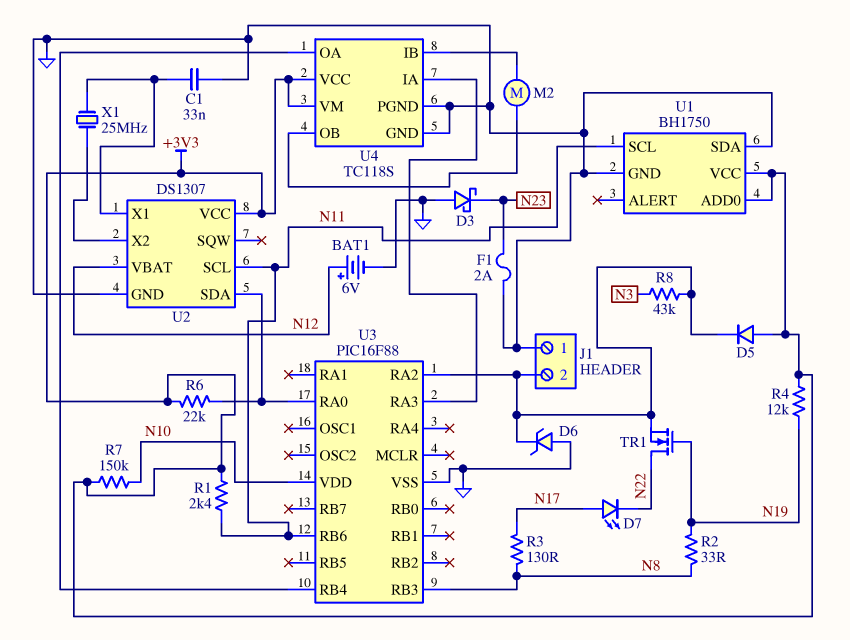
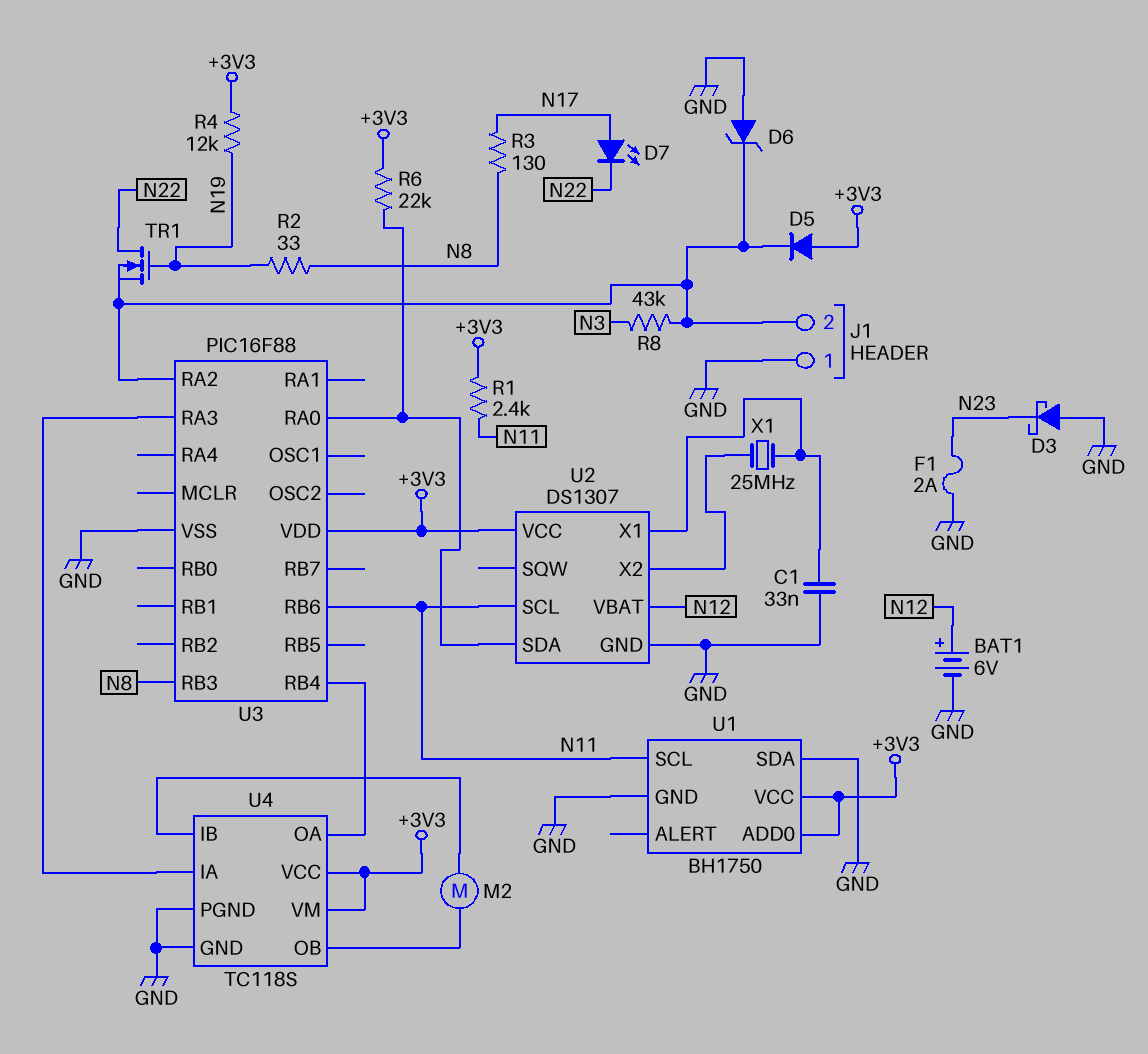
R7: 150k (+3V3, N10) -> none
U3 pin VDD: N10 -> +3V3

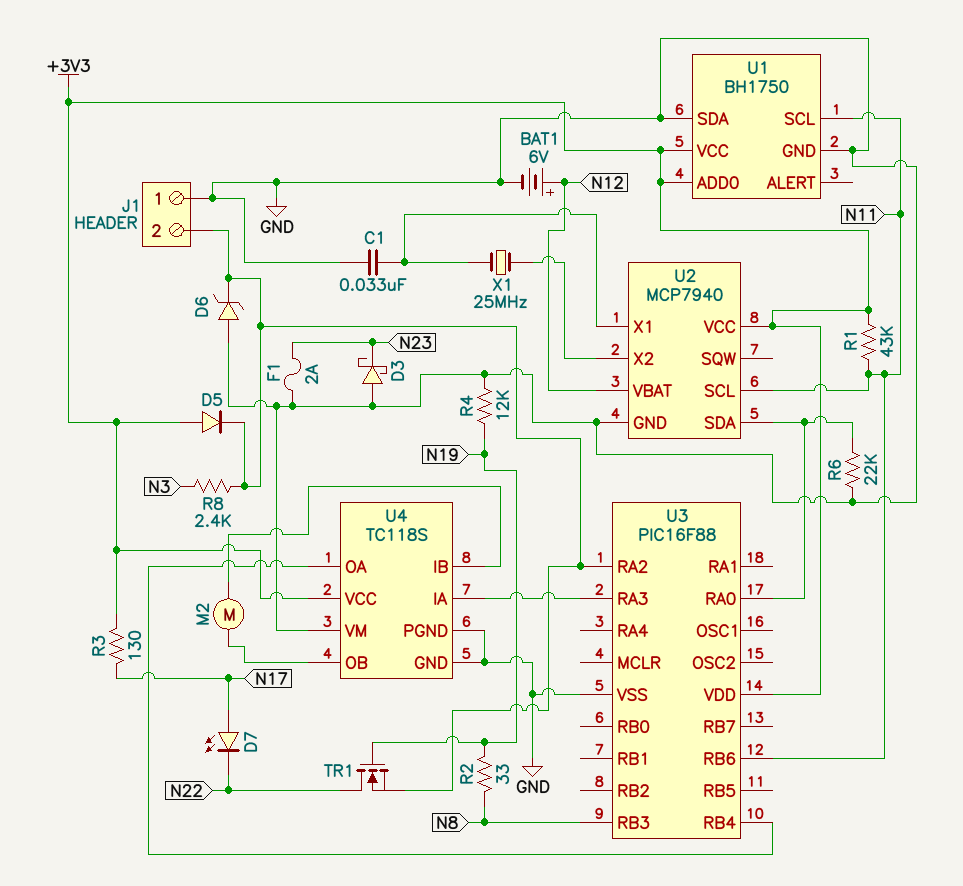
R1: 2.4k (+3V3, N11) -> 43k (+3V3, N11)
R3: 130 (N8, N17) -> 130 (+3V3, N17)
R4: 12k (+3V3, N19) -> 12k (GND, N19)
R6: 22k (+3V3, U2/SDA) -> 22k (GND, U2/SDA)
R8: 43k (J1/2, N3) -> 2.4k (J1/2, N3)
U2: DS1307 -> MCP7940
U4 pin VM: +3V3 -> GND

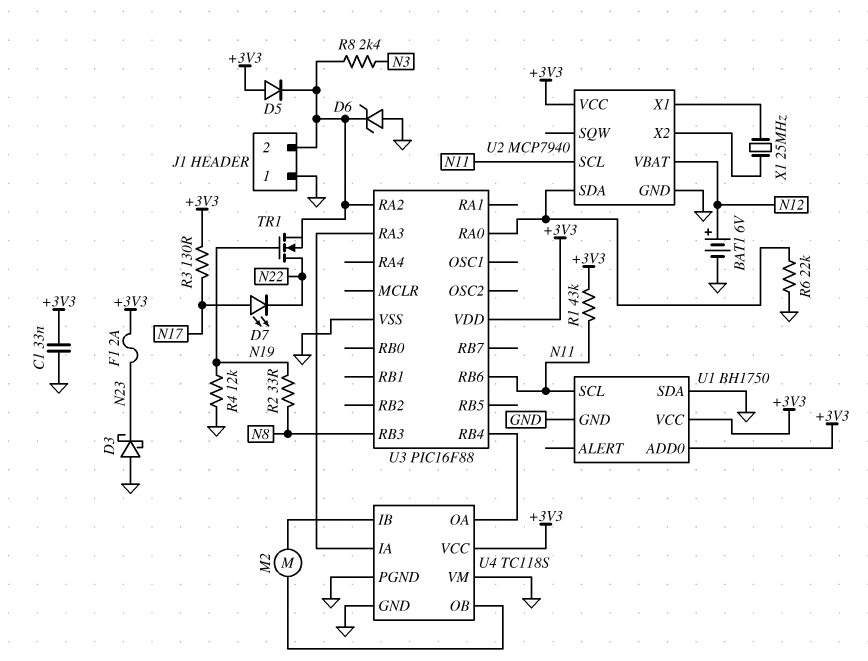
C1: 33nF (GND, U2/X1) -> 33nF (+3V3, GND)
F1: 2A (GND, N23) -> 2A (+3V3, N23)

